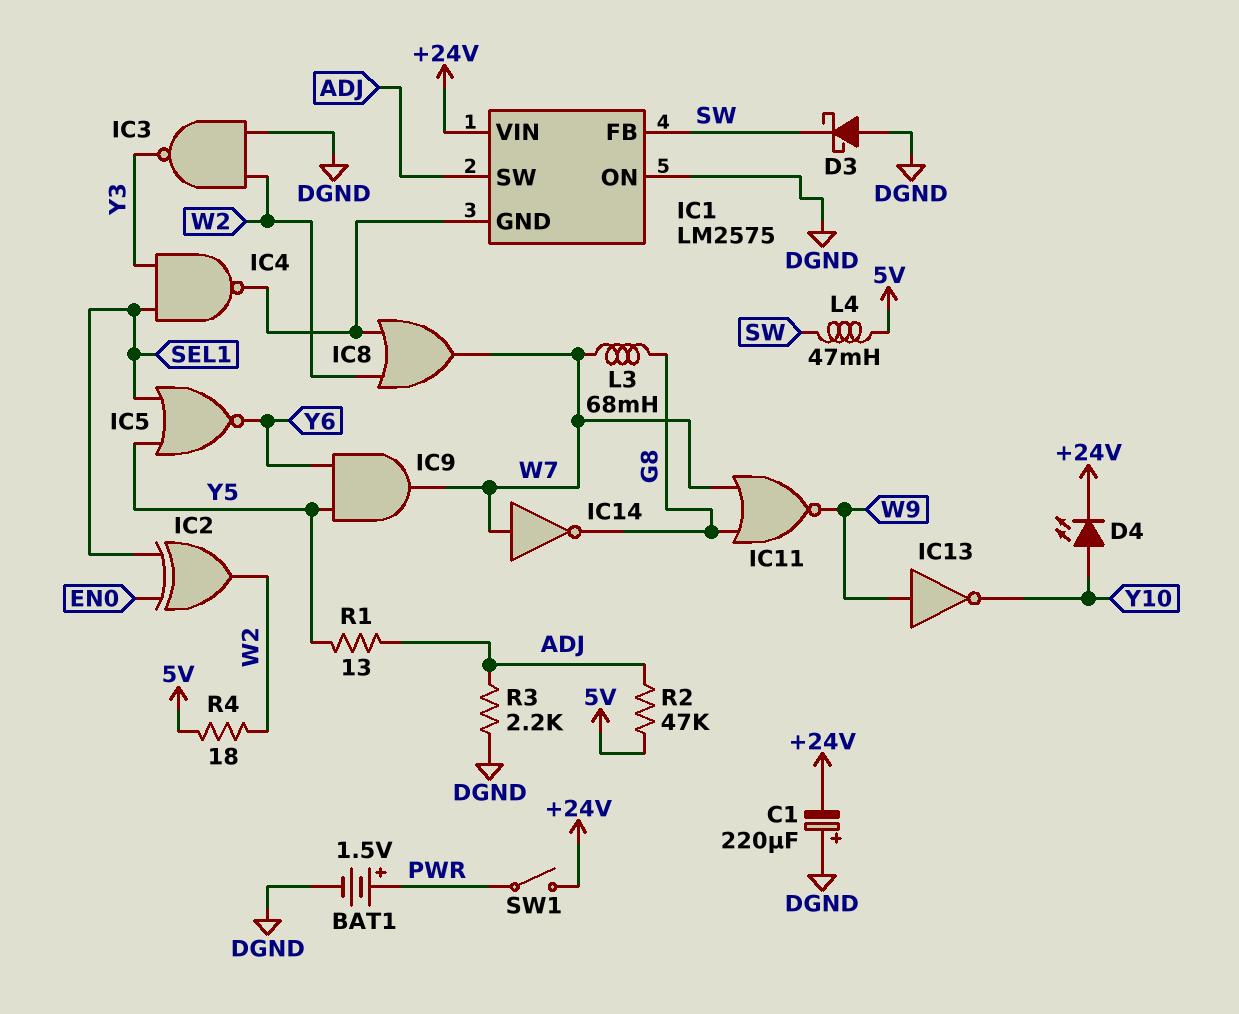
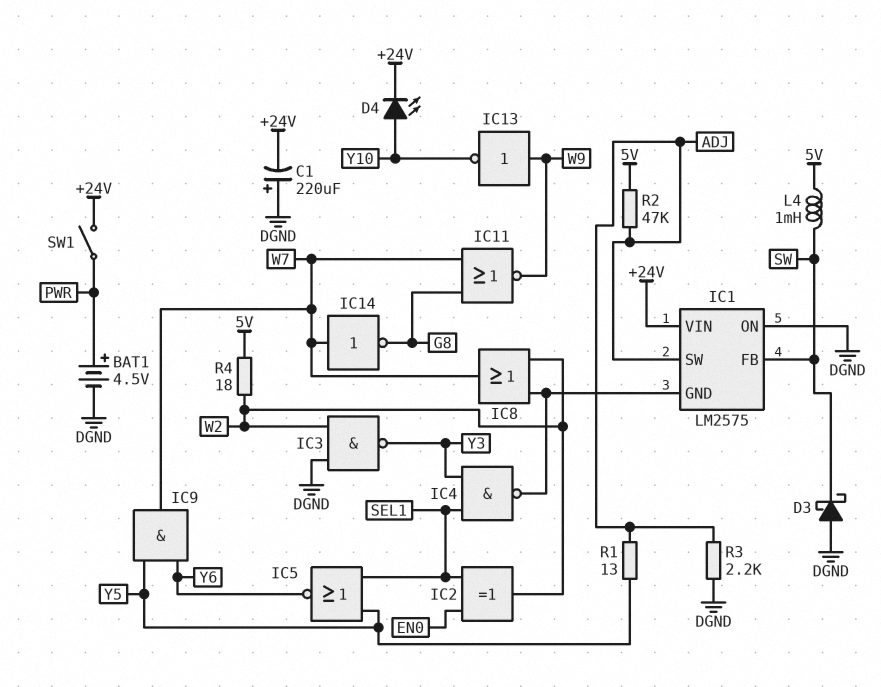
BAT1: 1.5V (plus PWR, minus DGND) -> 4.5V (plus PWR, minus DGND)
L3: 68mH (G8, W7) -> none
L4: 47mH (5V, SW) -> 1mH (5V, SW)

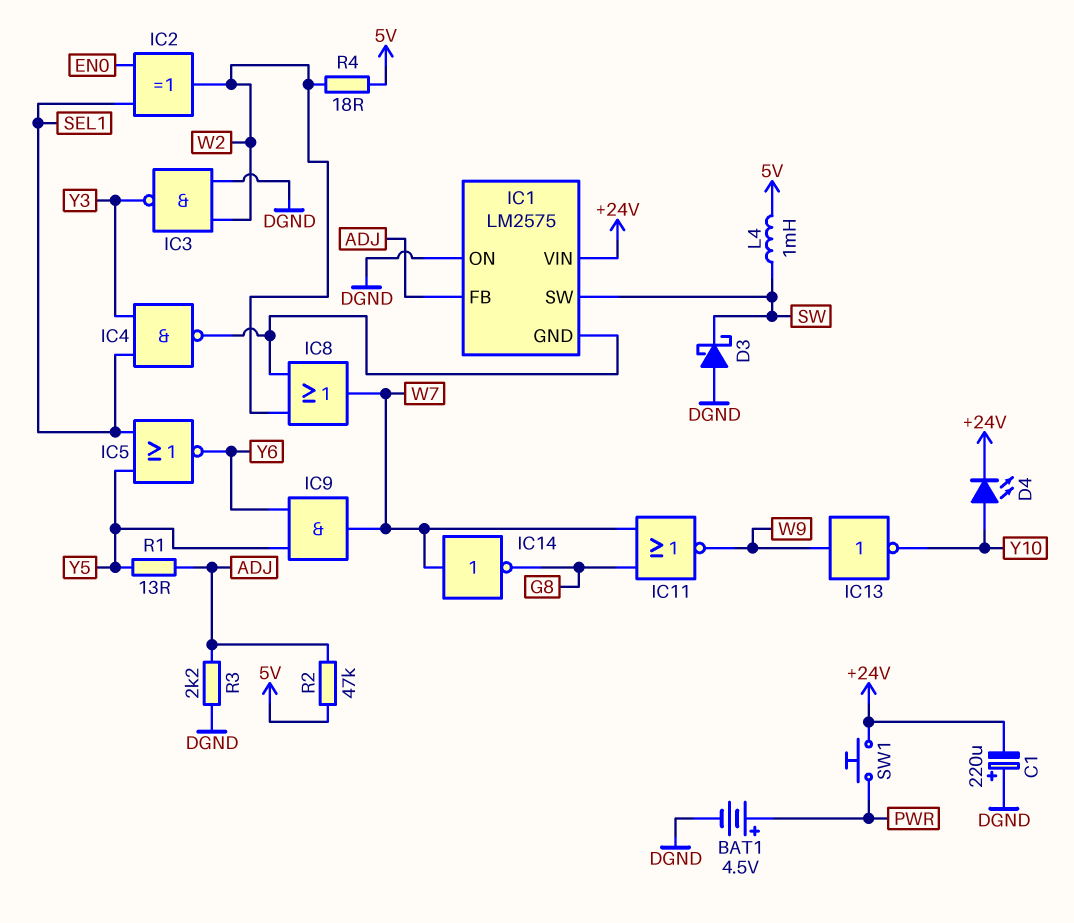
IC1 pin FB: SW -> ADJ
IC1 pin SW: ADJ -> SW
SW1: switch (+24V, PWR) -> button (+24V, PWR)

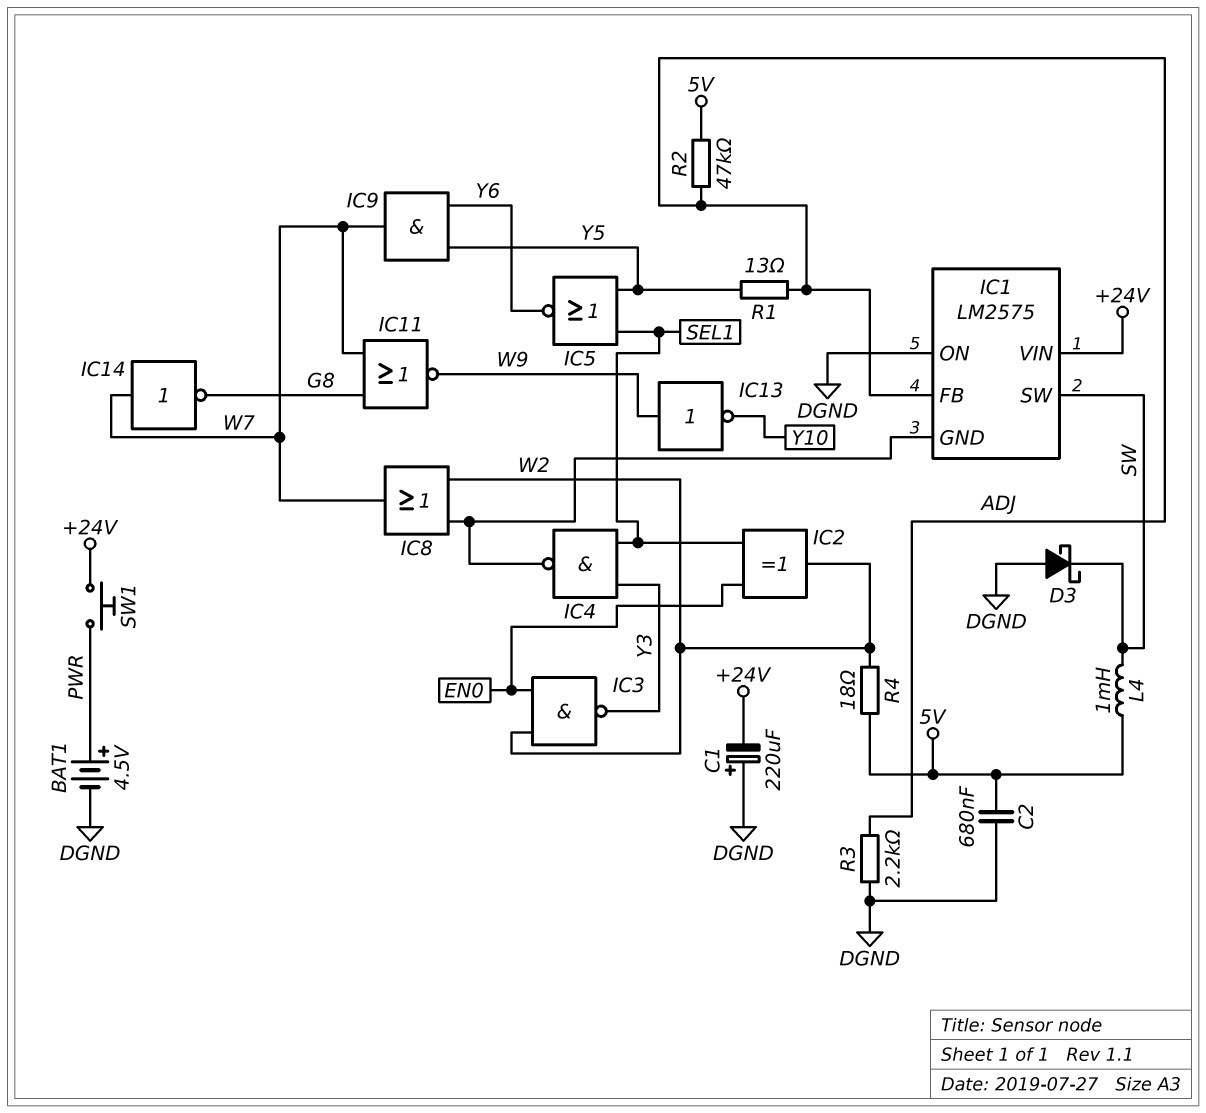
C2: none -> 680nF (5V, DGND)
D4: LED (A Y10, K +24V) -> none
IC3: NAND (in DGND, in W2, out Y3) -> NAND (in EN0, in W2, out Y3)

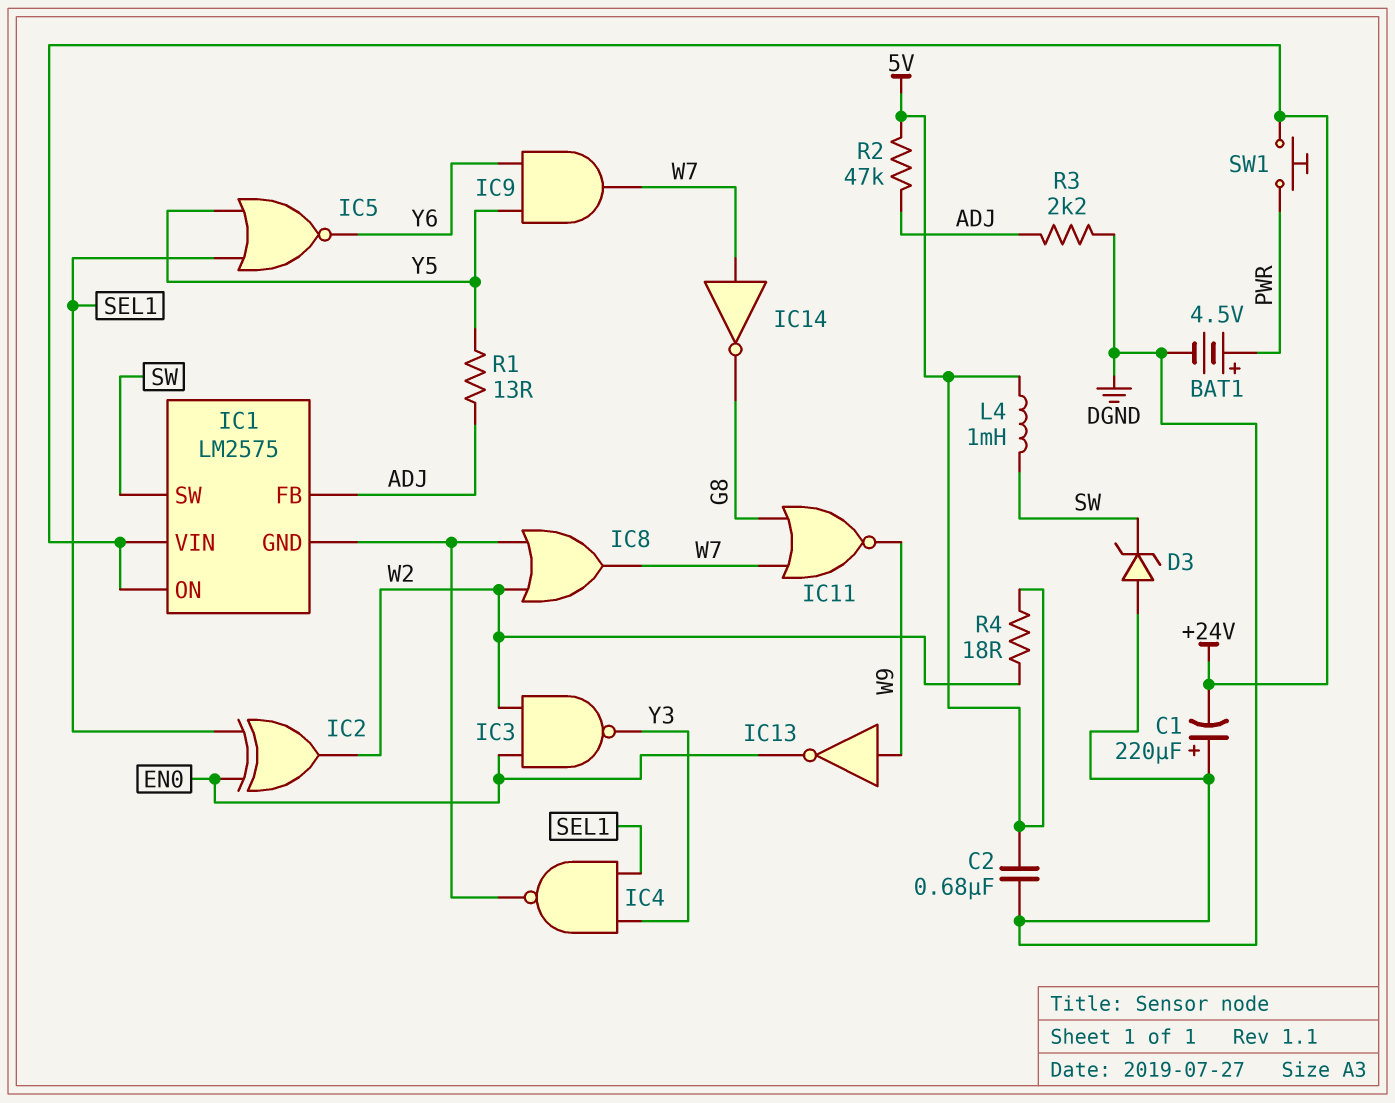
D3: schottky (A DGND, K SW) -> zener (A DGND, K SW)
IC1 pin ON: DGND -> +24V
IC13: NOT (in W9, out Y10) -> NOT (in W9, out EN0)

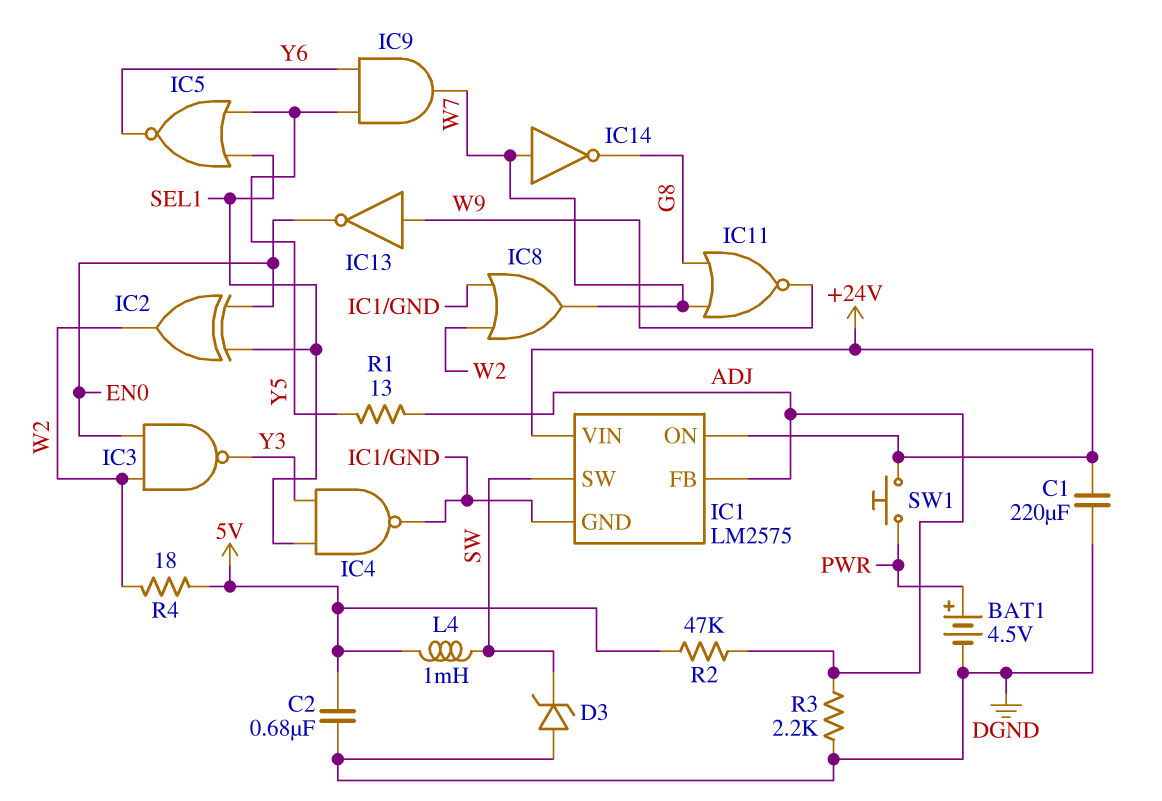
C1: 220uF (plus DGND, minus +24V) -> 220uF (+24V, DGND)

